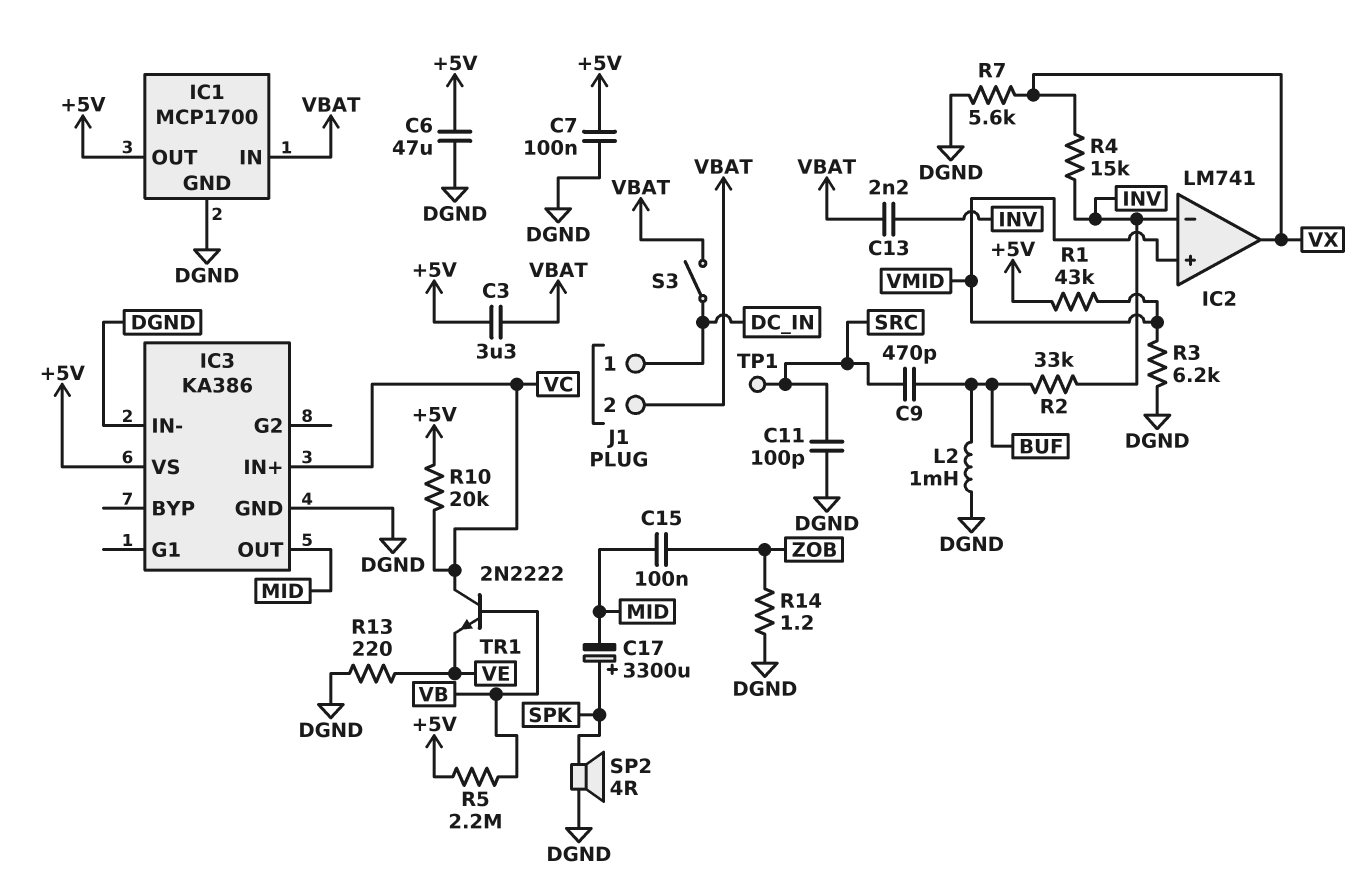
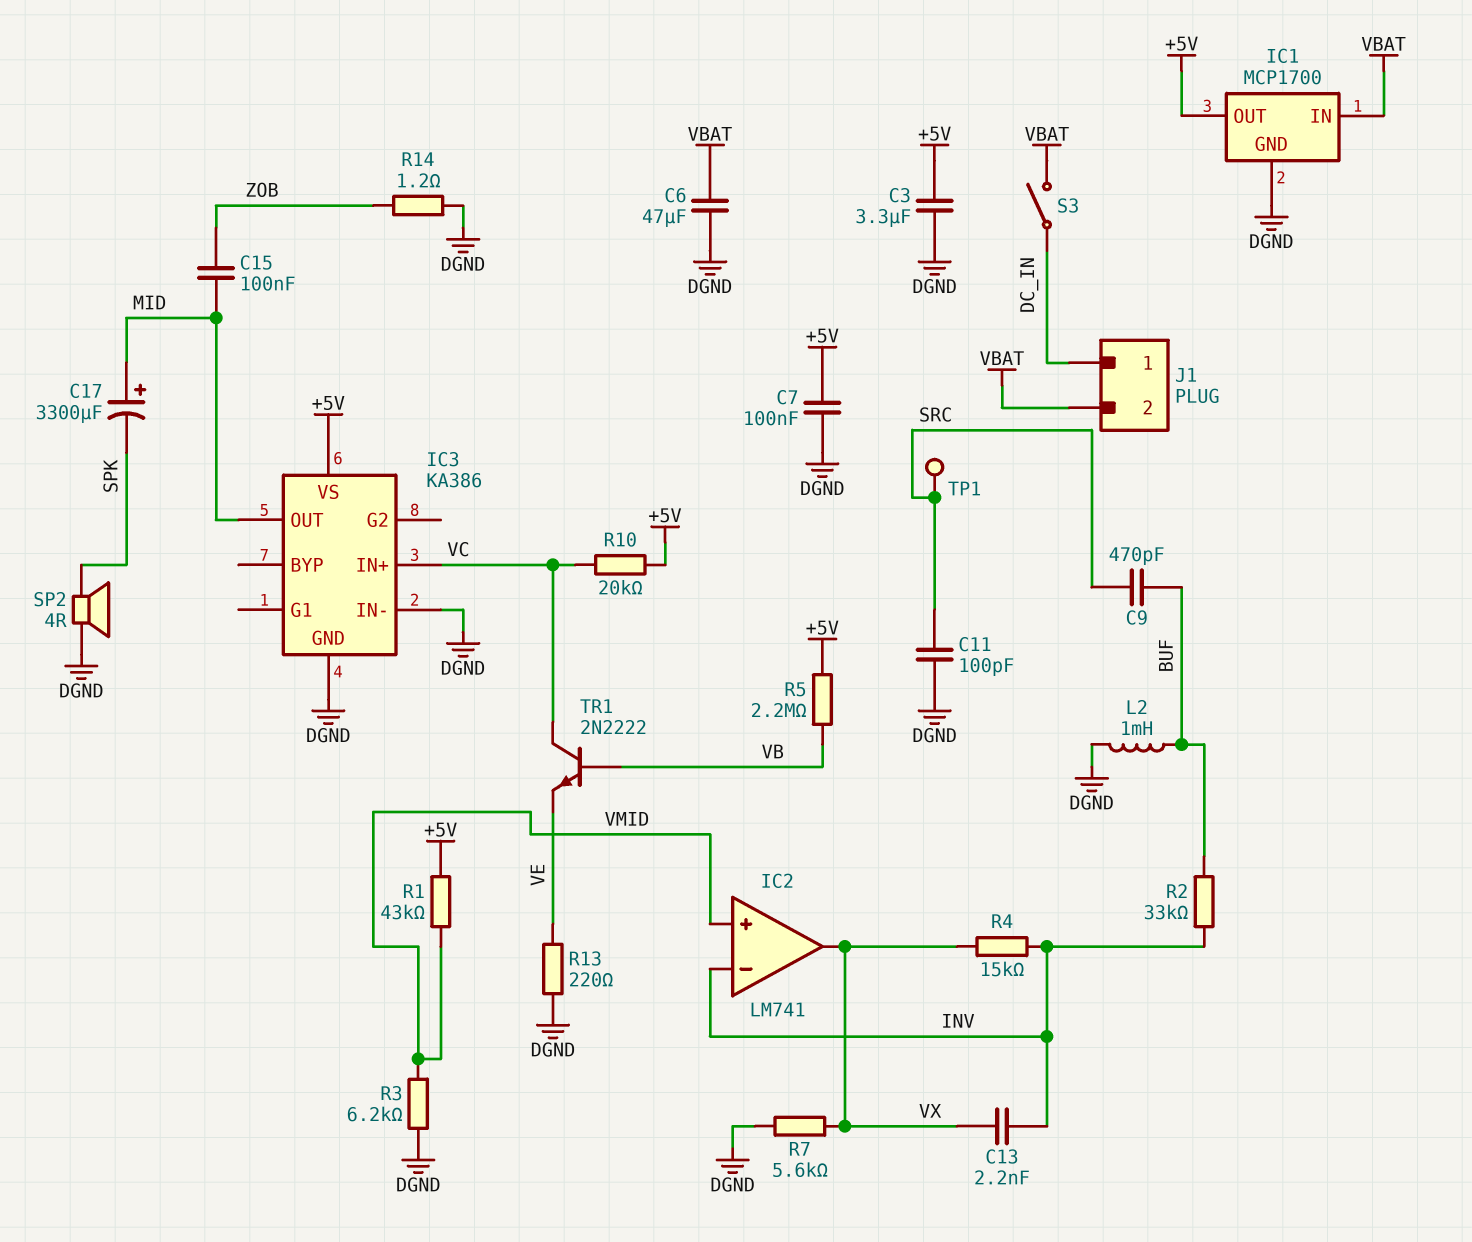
C3: 3.3uF (+5V, VBAT) -> 3.3uF (+5V, DGND)
C6: 47uF (+5V, DGND) -> 47uF (DGND, VBAT)
C13: 2.2nF (INV, VBAT) -> 2.2nF (INV, VX)
C17: 3300uF (plus SPK, minus MID) -> 3300uF (plus MID, minus SPK)

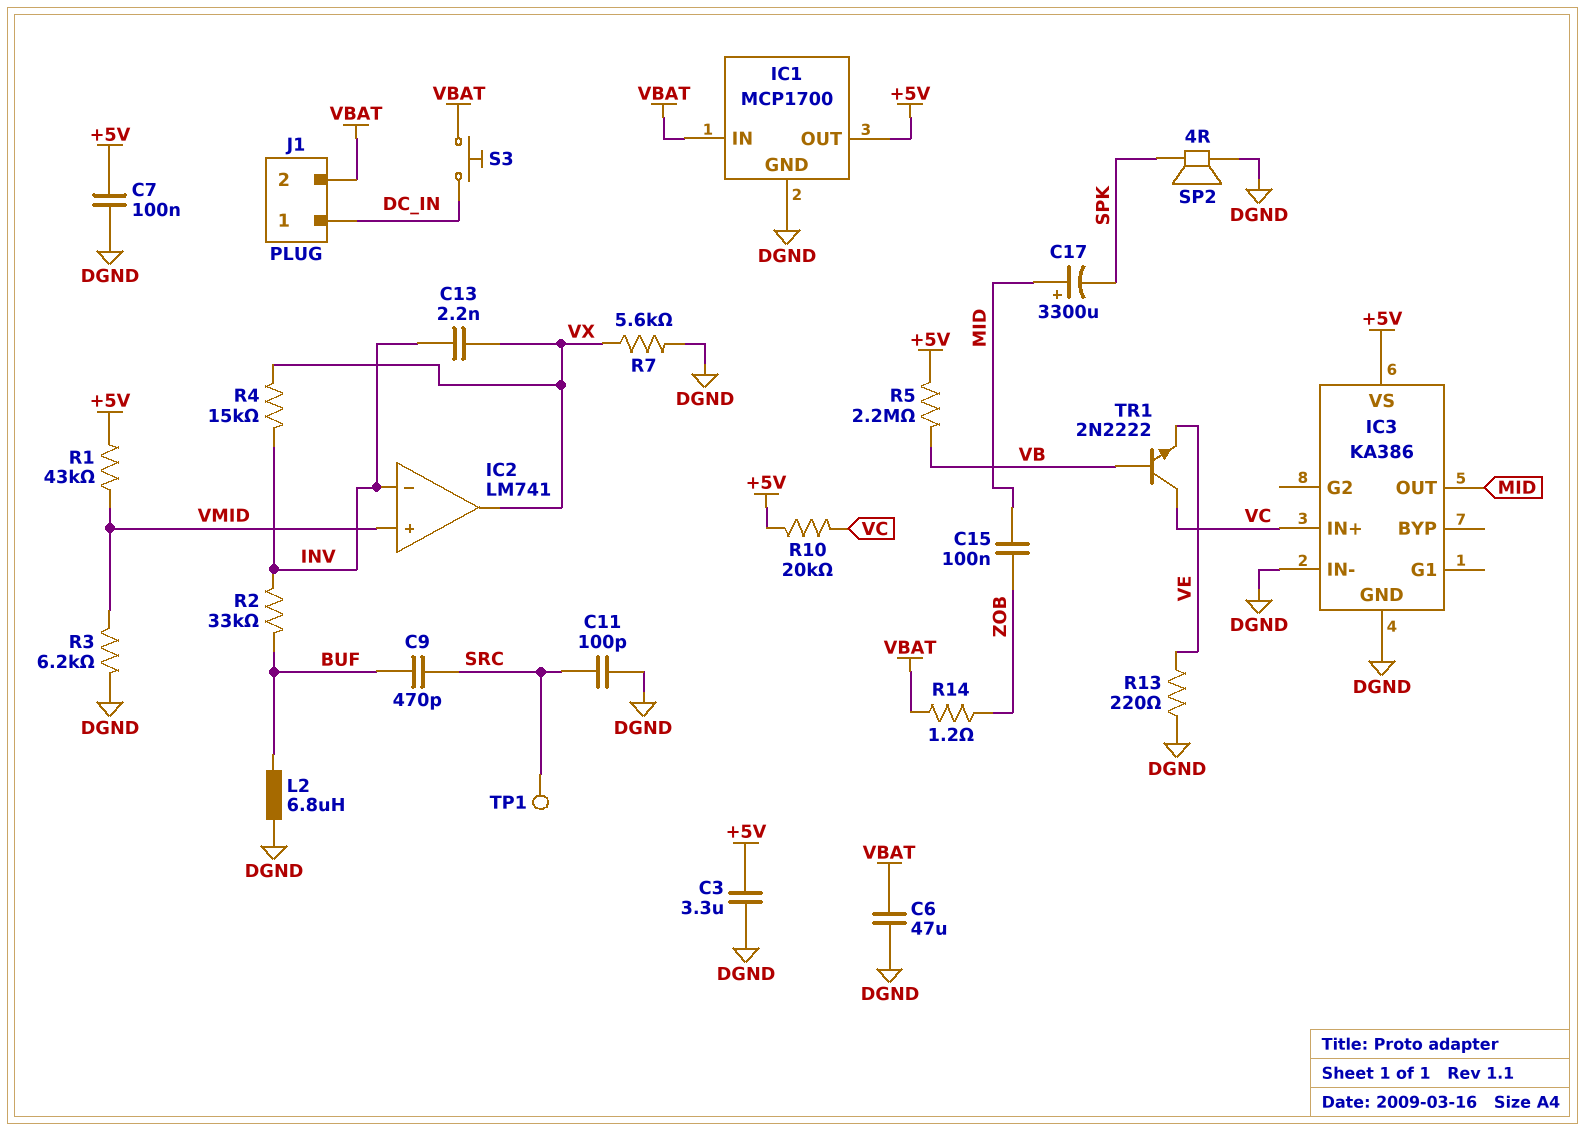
L2: 1mH (BUF, DGND) -> 6.8uH (BUF, DGND)
R14: 1.2 (DGND, ZOB) -> 1.2 (VBAT, ZOB)
S3: switch (DC_IN, VBAT) -> button (DC_IN, VBAT)

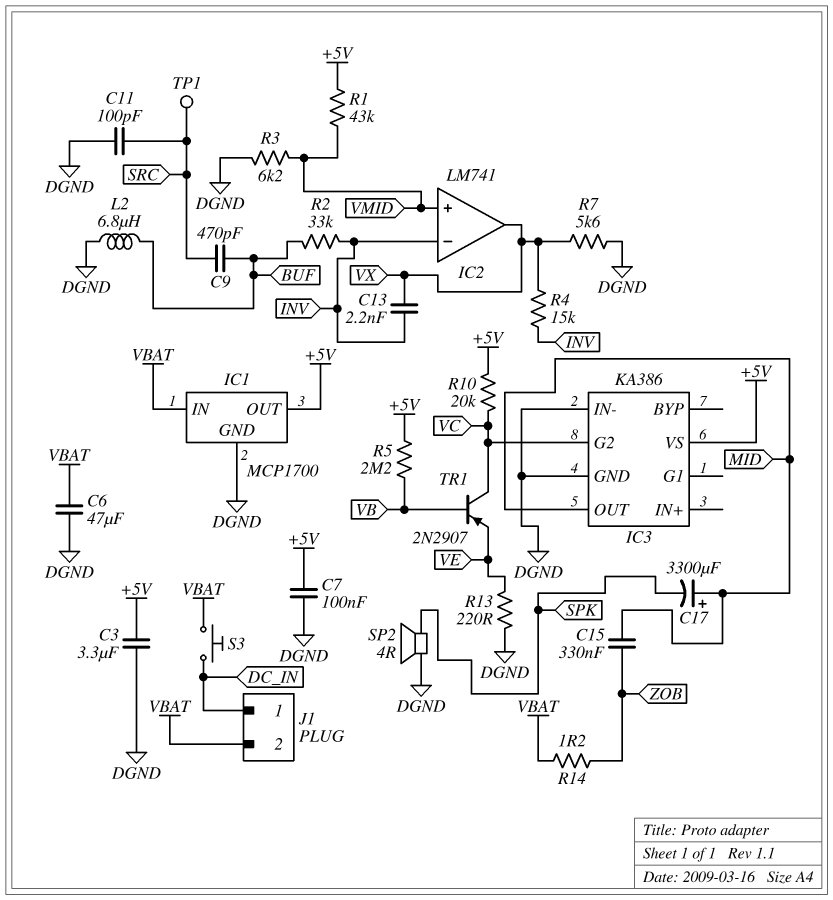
C15: 100nF (MID, ZOB) -> 330nF (MID, ZOB)
IC3 pin G2: none -> VC
IC3 pin IN+: VC -> none
TR1: NPN 2N2222 (B VB, C VC, E VE) -> PNP 2N2907 (B VB, C VC, E VE)

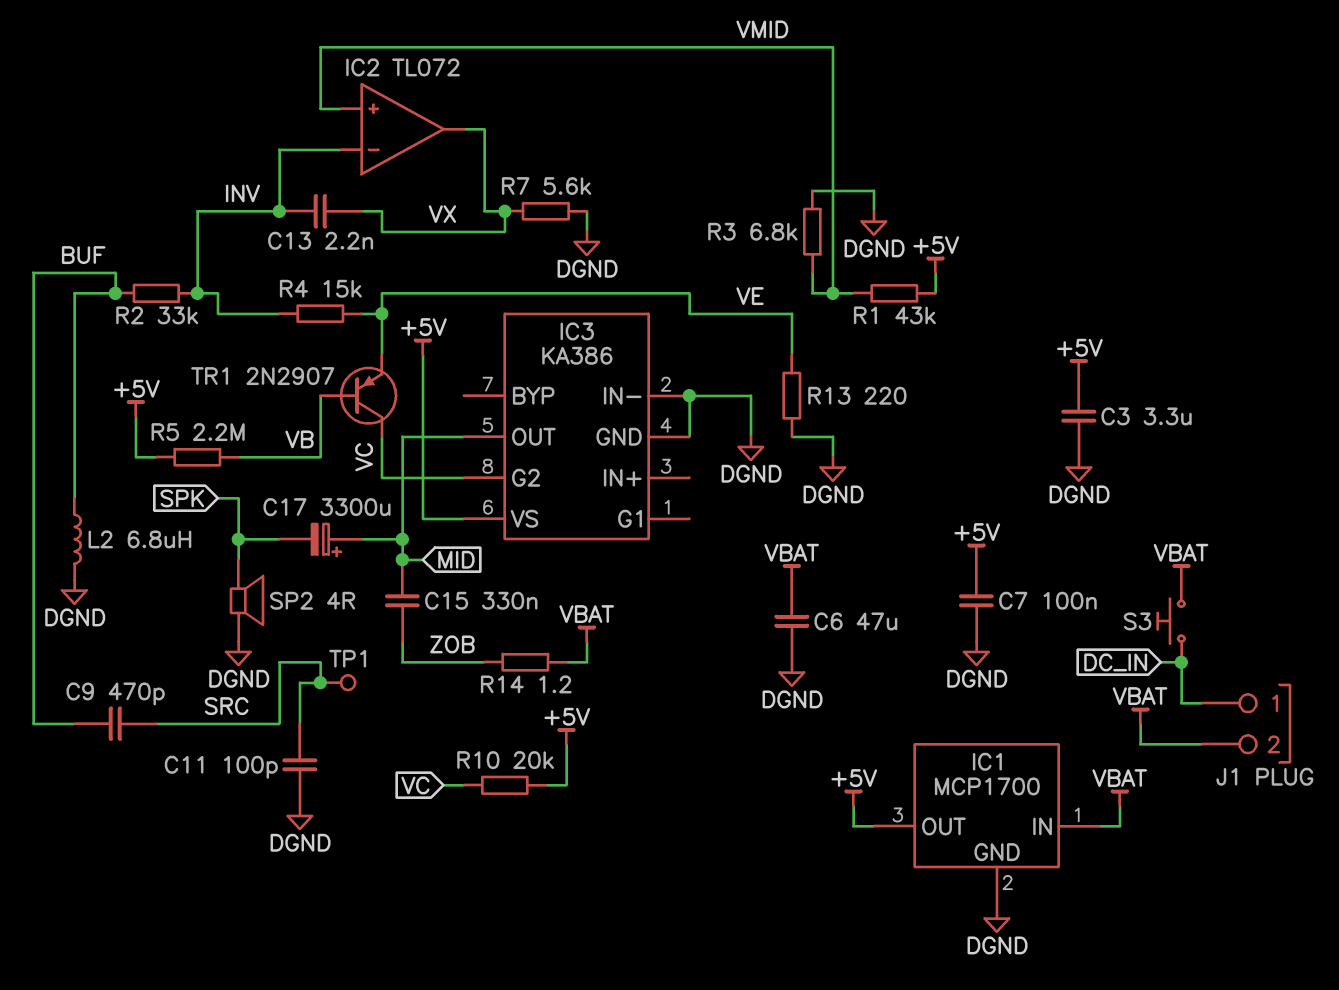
IC2: LM741 -> TL072
R3: 6.2k (DGND, VMID) -> 6.8k (DGND, VMID)
R4: 15k (INV, VX) -> 15k (INV, VE)

